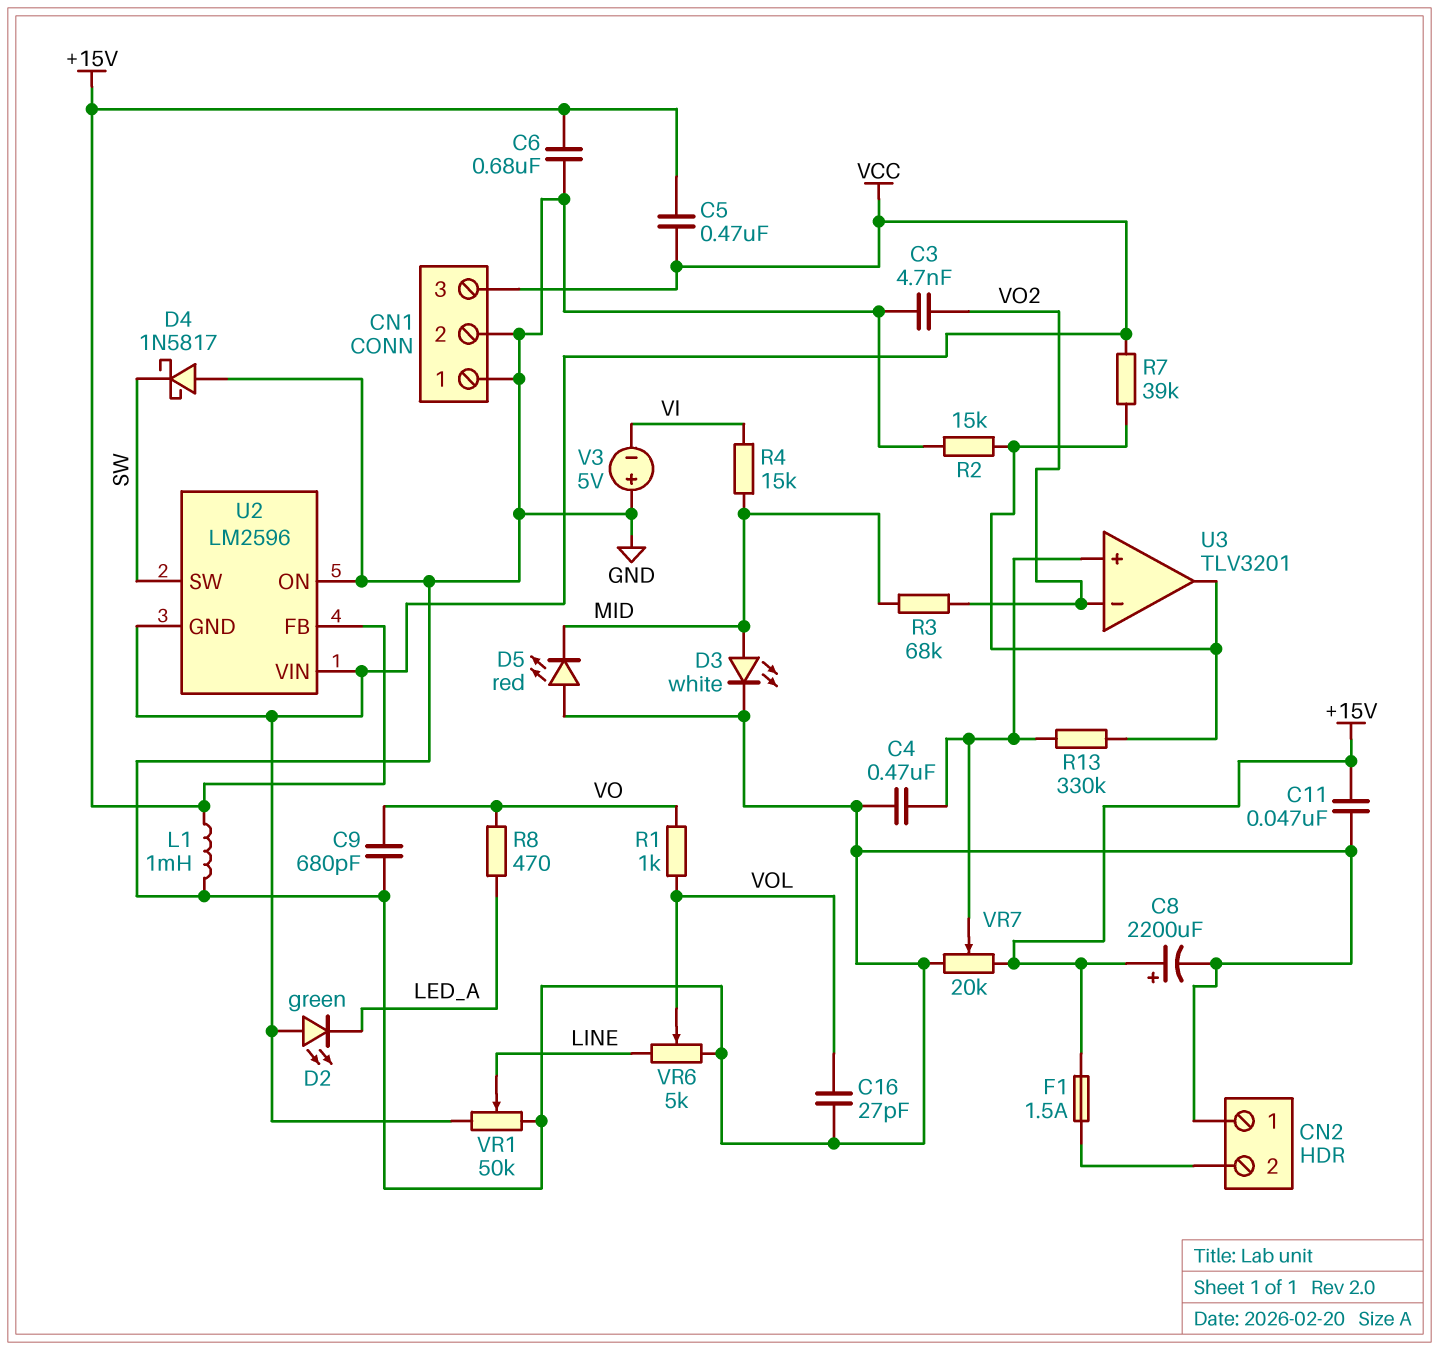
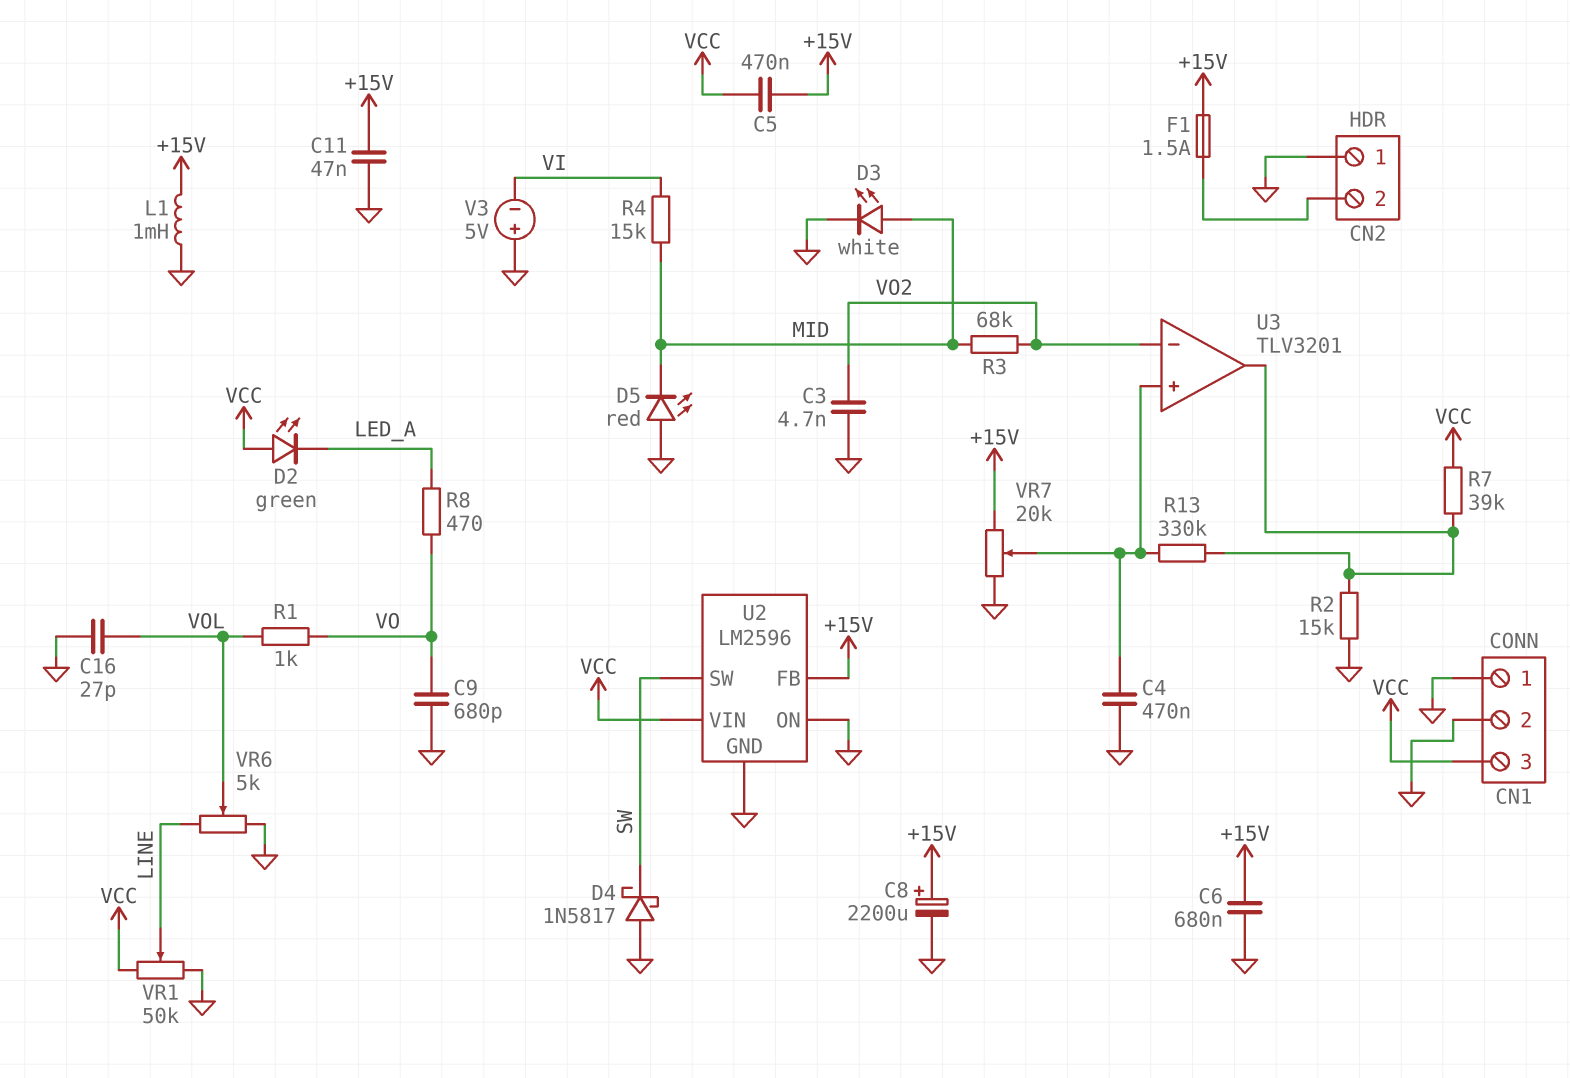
U2 pin GND: VCC -> GND

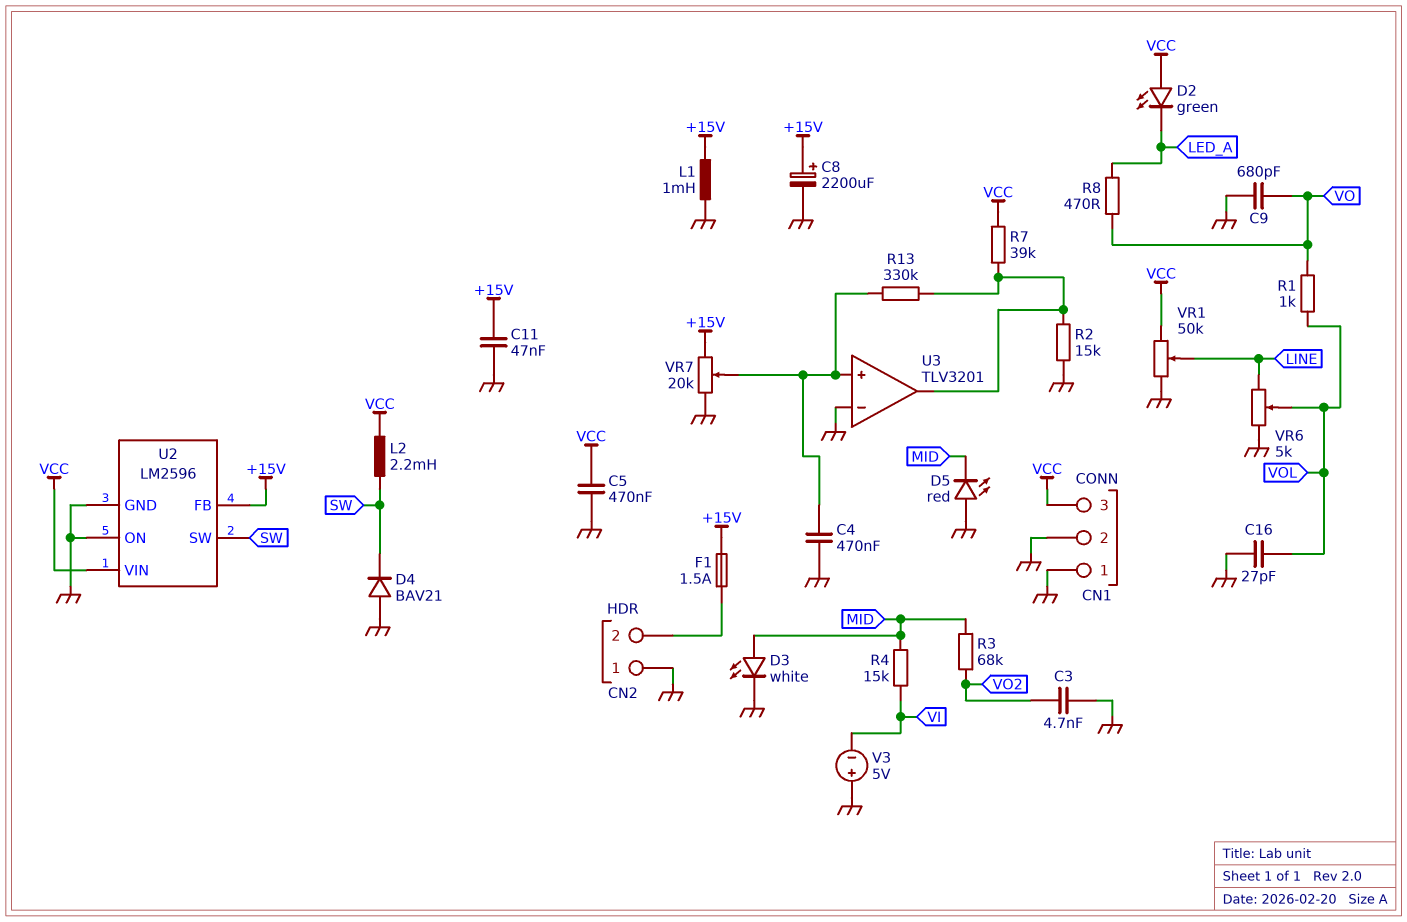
C5: 470nF (+15V, VCC) -> 470nF (GND, VCC)
C6: 680nF (+15V, GND) -> none
D4: schottky 1N5817 (A GND, K SW) -> diode BAV21 (A GND, K SW)
L2: none -> 2.2mH (SW, VCC)
U3 pin in-: VO2 -> GND

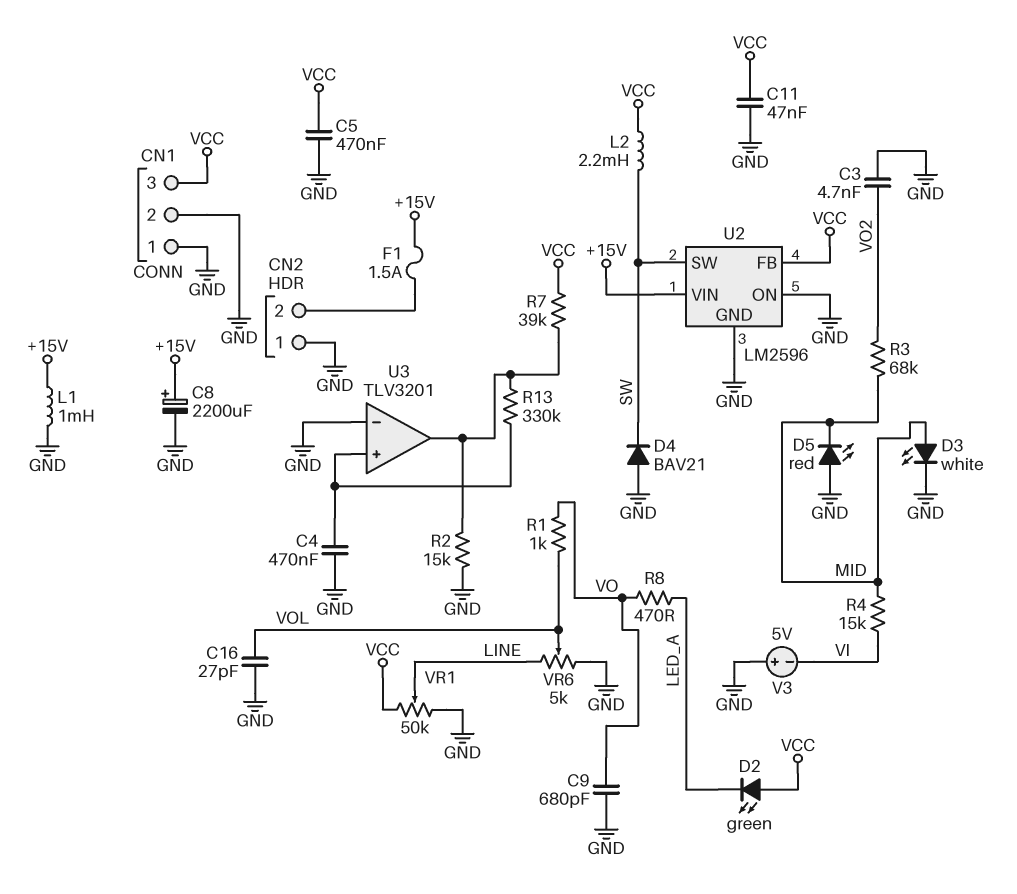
C11: 47nF (+15V, GND) -> 47nF (GND, VCC)
U2 pin FB: +15V -> VCC
U2 pin VIN: VCC -> +15V
VR7: 20k (+15V, GND, wiper U3/in+) -> none

